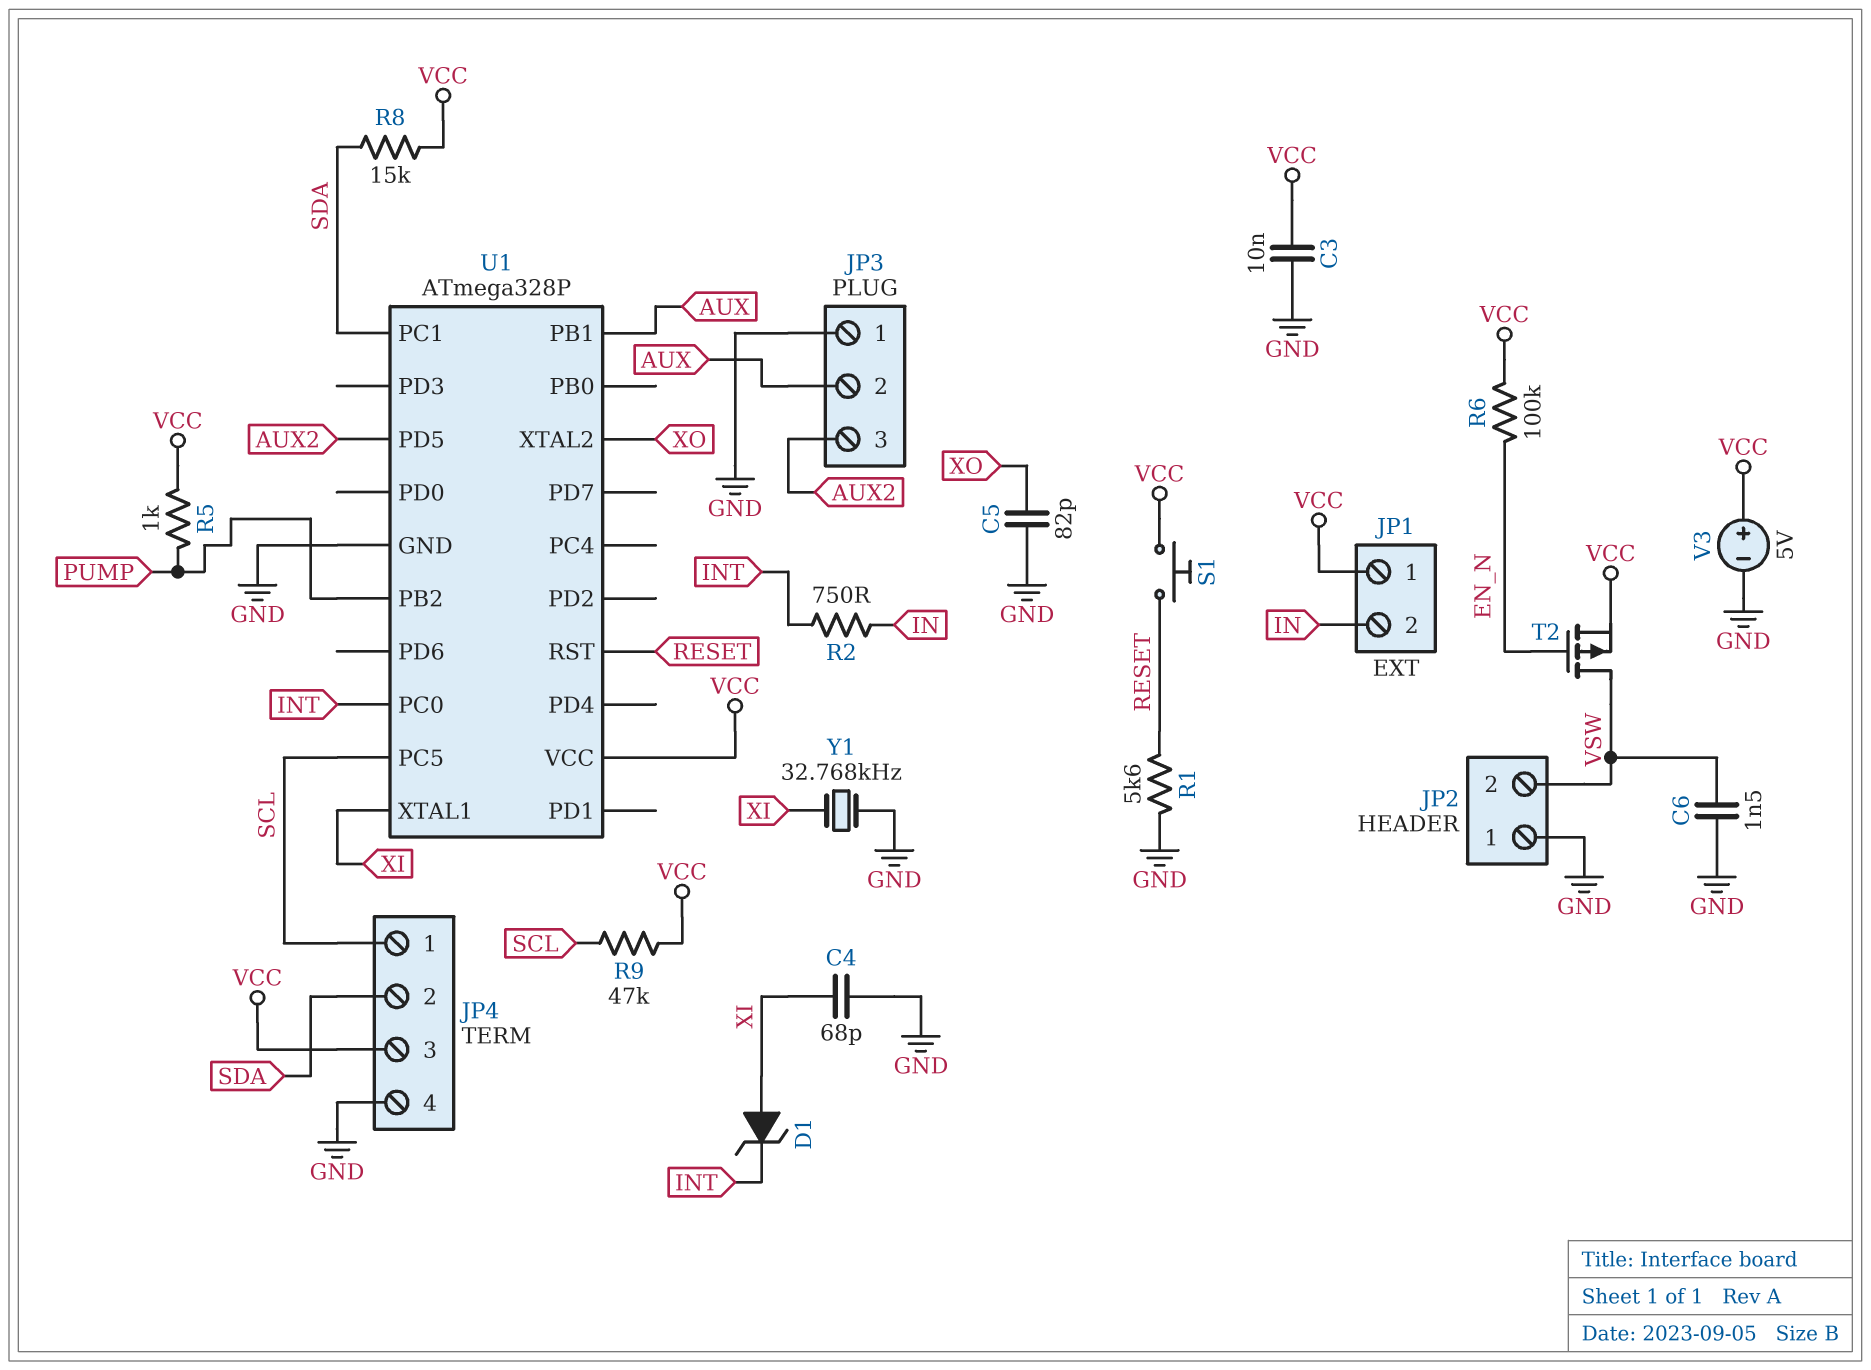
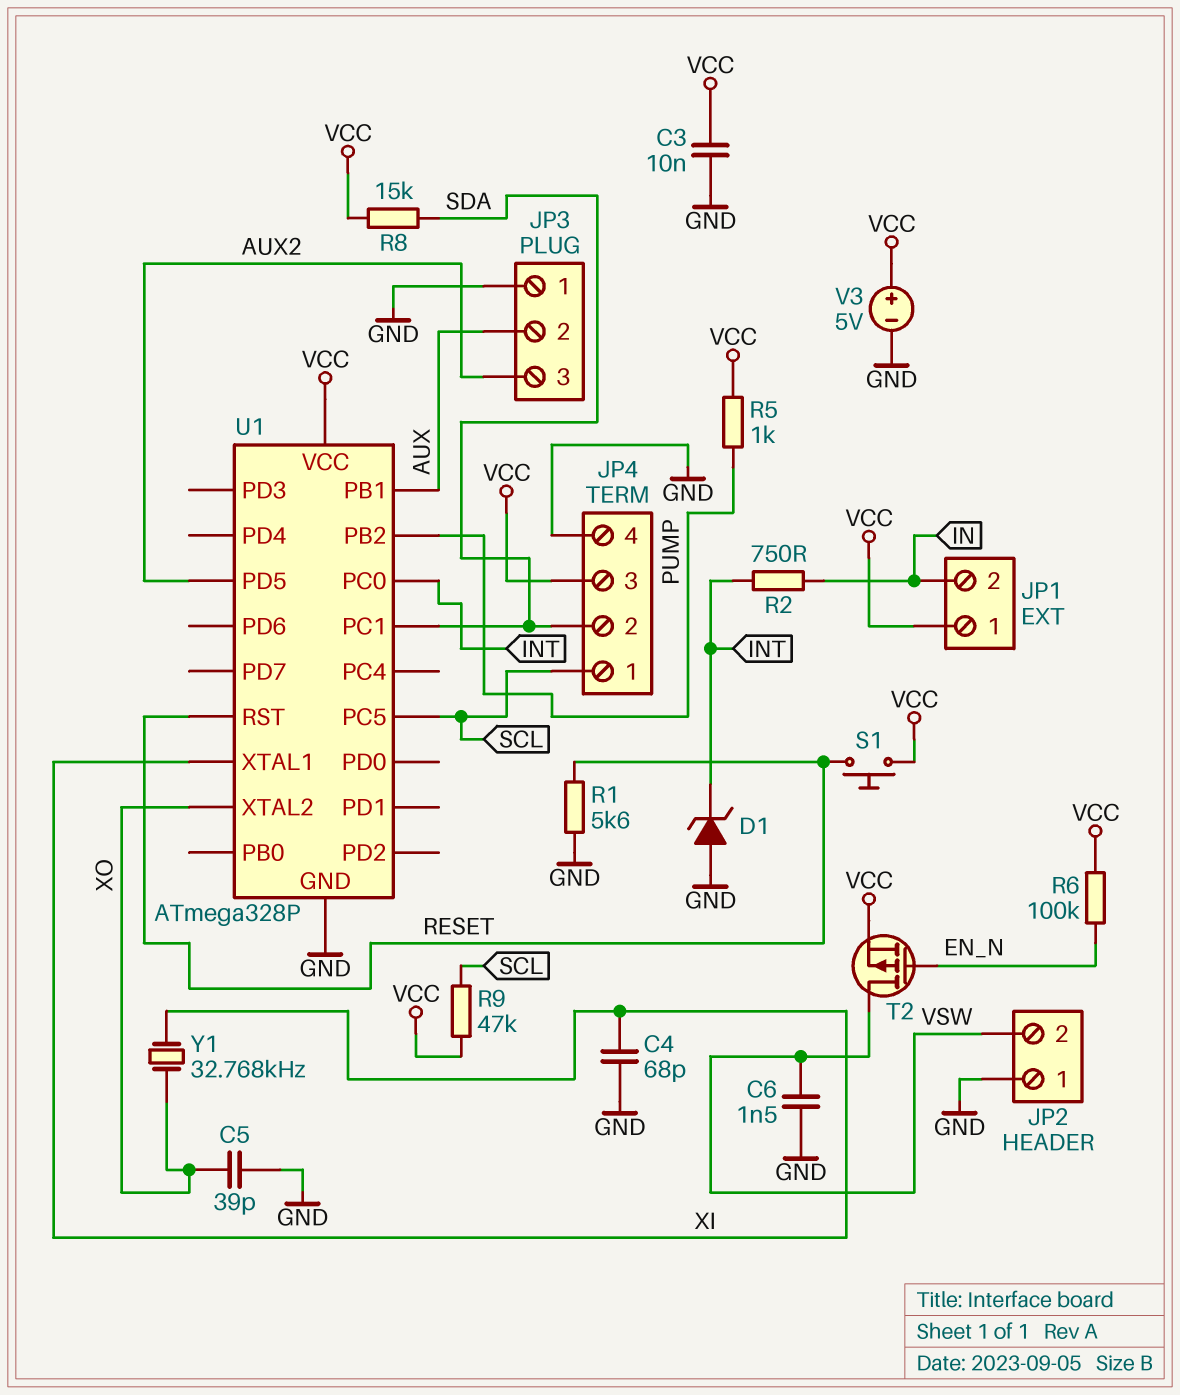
C5: 82pF (GND, XO) -> 39pF (GND, XO)
D1: zener (A XI, K INT) -> zener (A GND, K INT)
Y1: 32.768kHz (GND, XI) -> 32.768kHz (XI, XO)

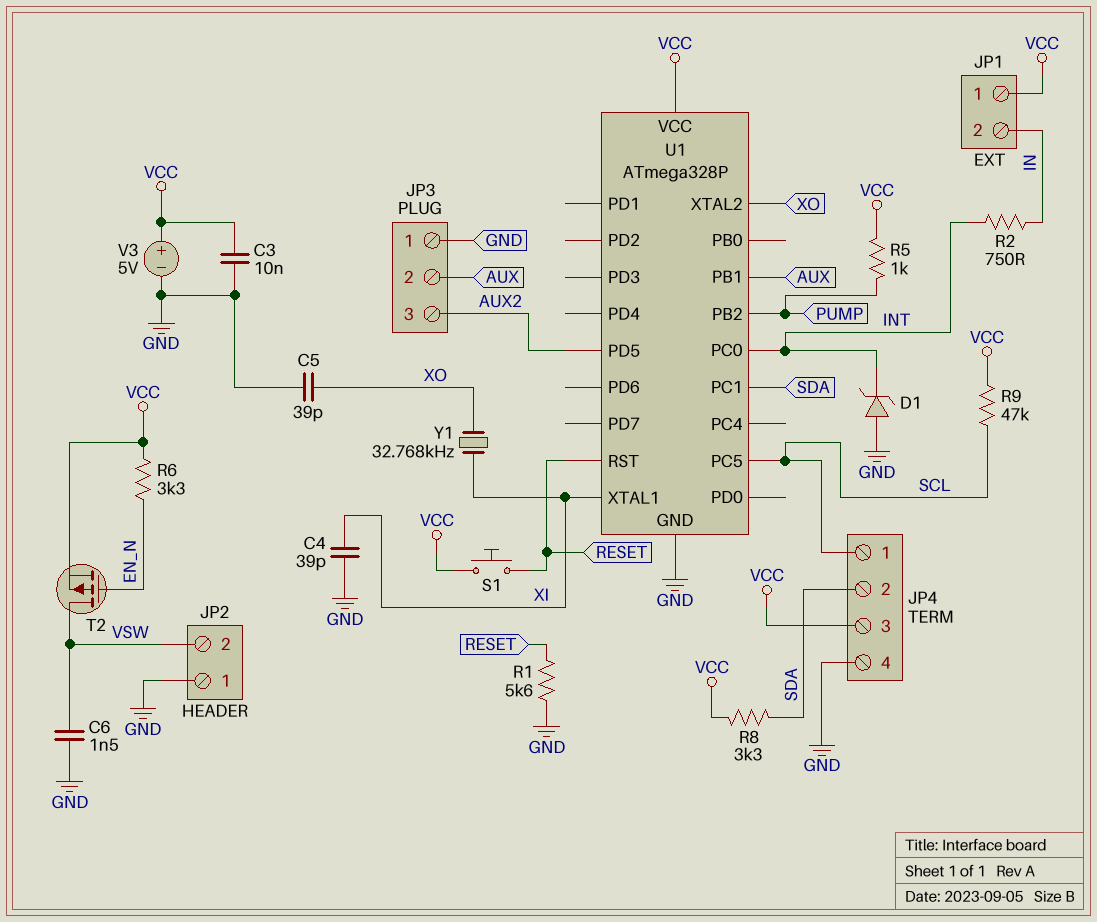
C4: 68pF (GND, XI) -> 39pF (GND, XI)
R6: 100k (EN_N, VCC) -> 3.3k (EN_N, VCC)
R8: 15k (SDA, VCC) -> 3.3k (SDA, VCC)

